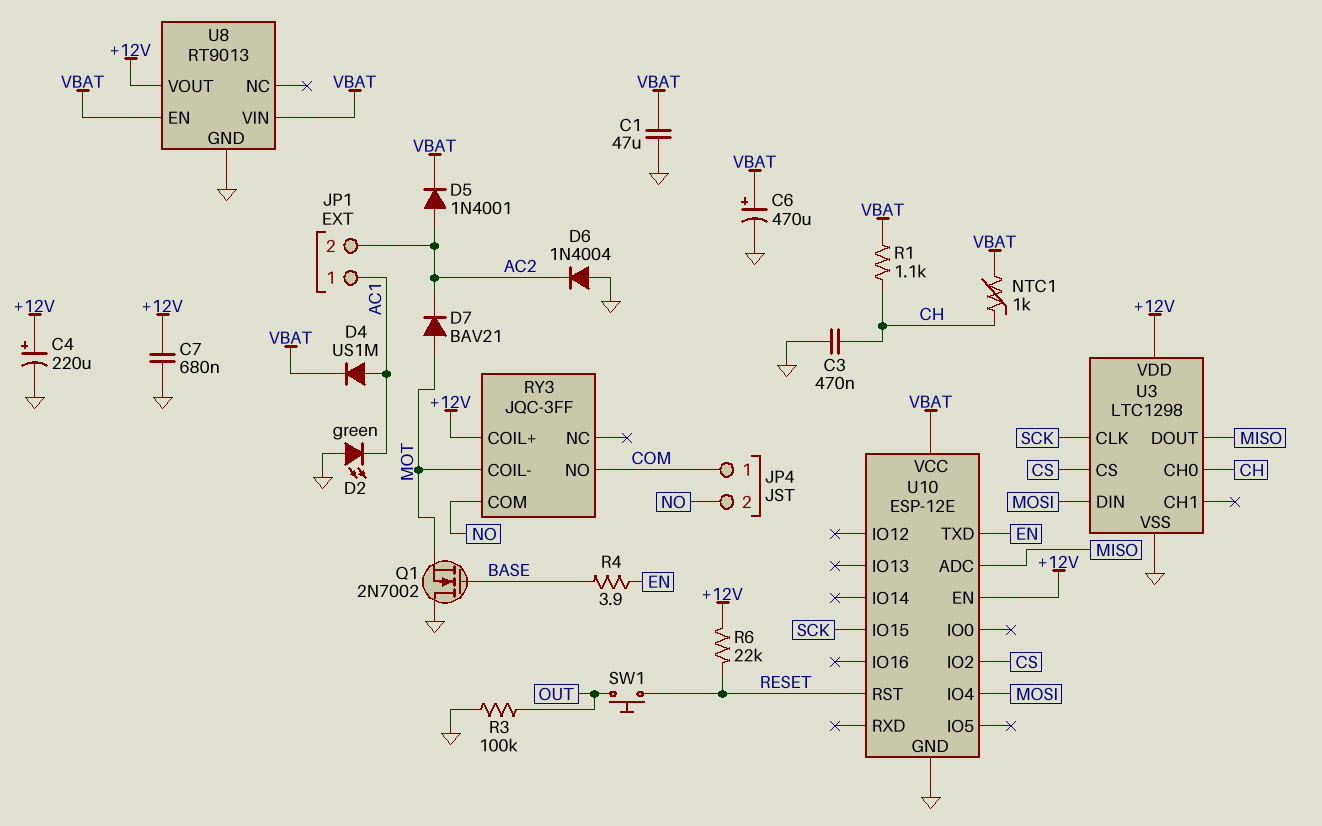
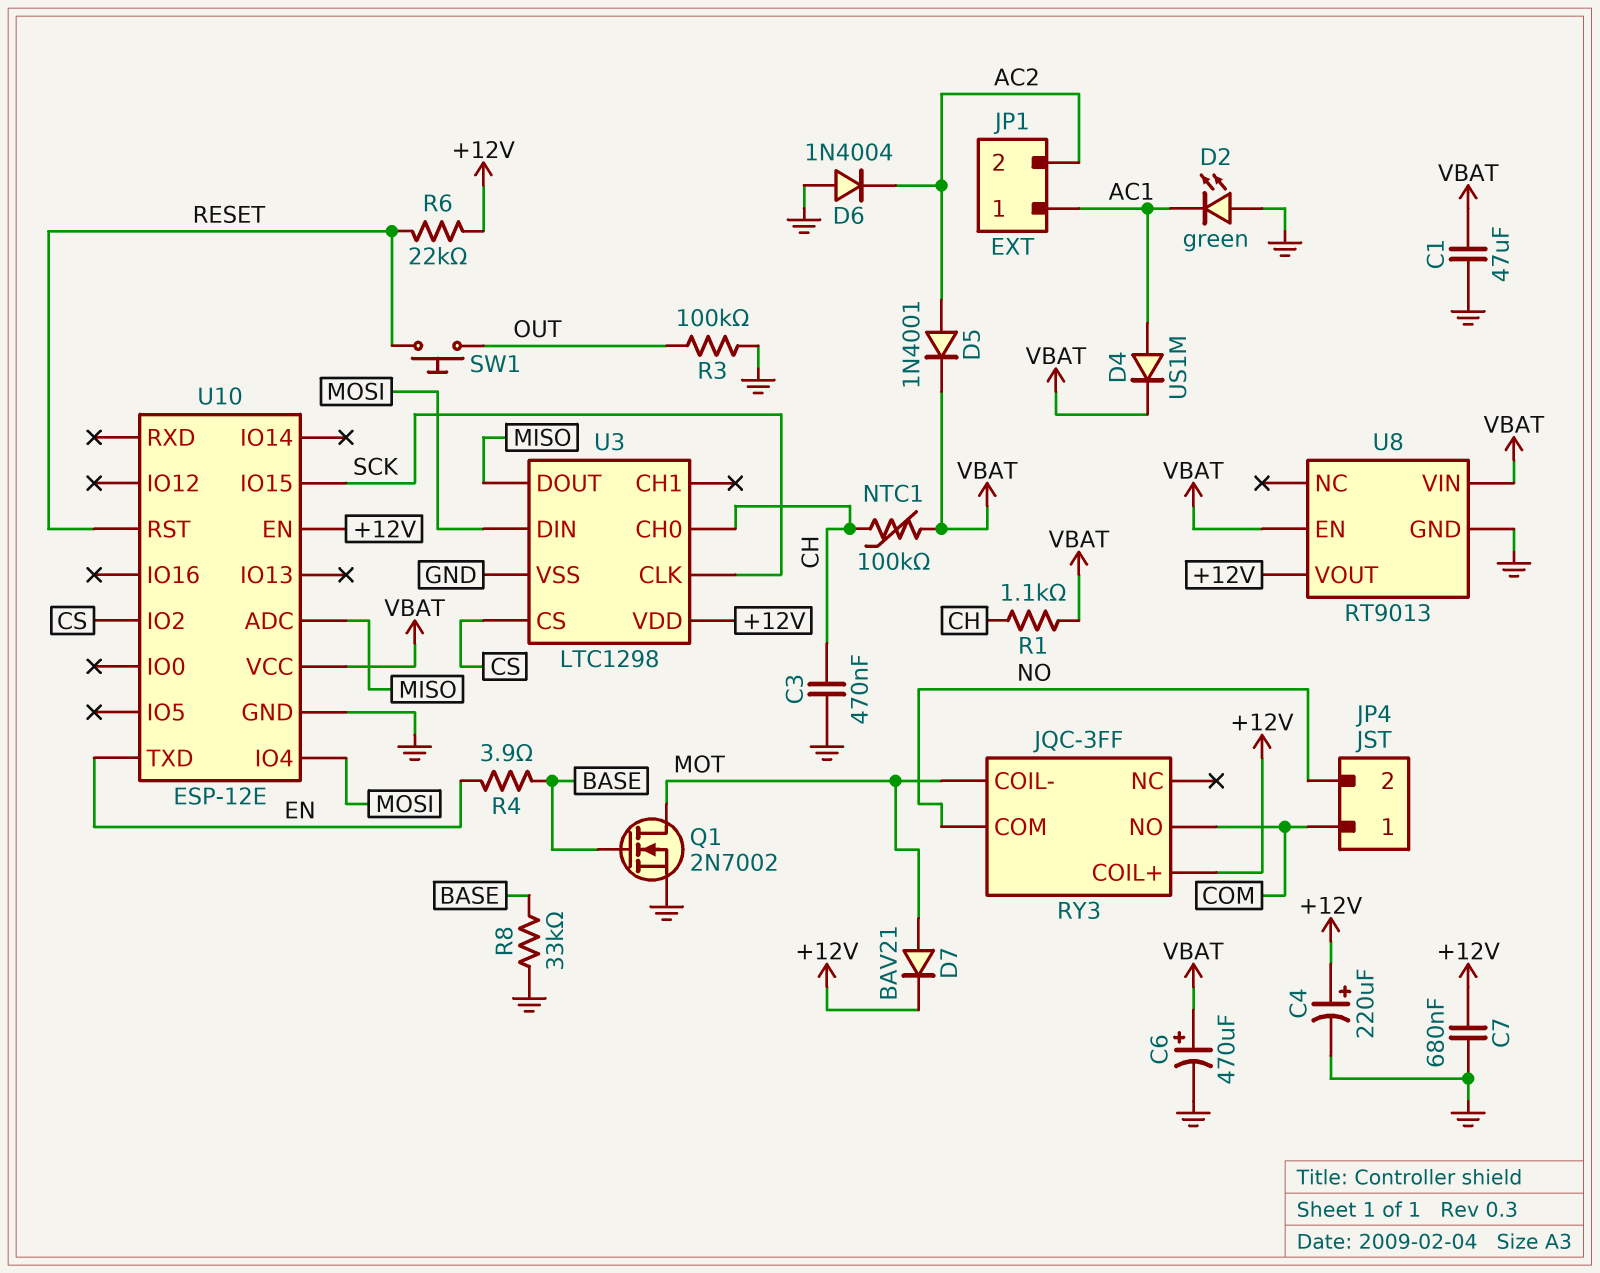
D7: diode BAV21 (A MOT, K AC2) -> diode BAV21 (A MOT, K +12V)
NTC1: 1k (CH, VBAT) -> 100k (CH, VBAT)
Q1: NMOS 2N7002 (G BASE, D GND, S MOT) -> NMOS 2N7002 (G BASE, D MOT, S GND)
R8: none -> 33k (BASE, GND)

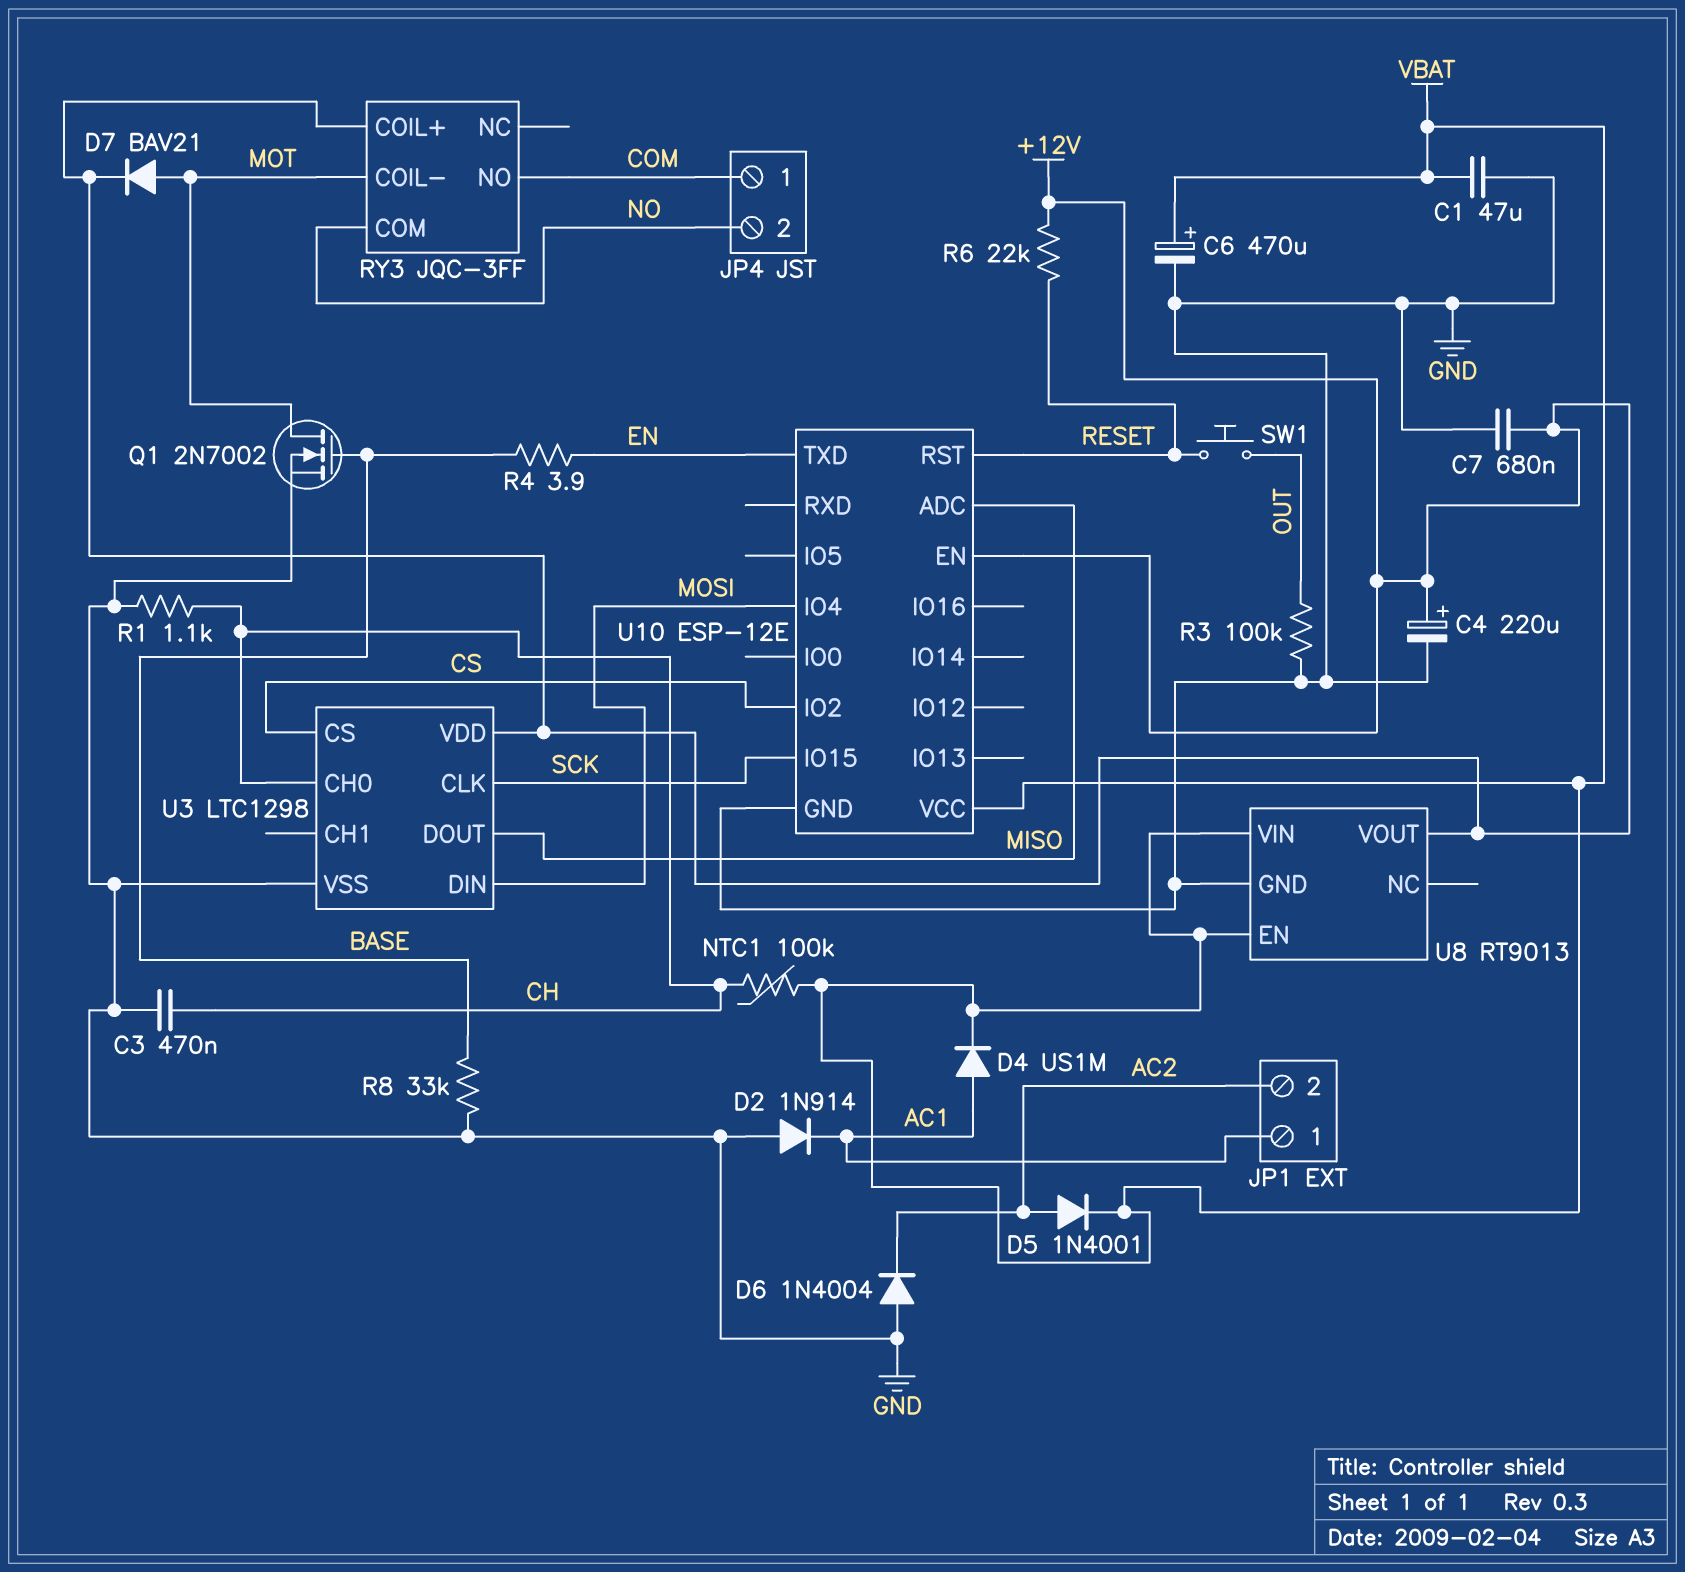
D2: LED green (A GND, K AC1) -> diode 1N914 (A GND, K AC1)
R1: 1.1k (CH, VBAT) -> 1.1k (CH, GND)

